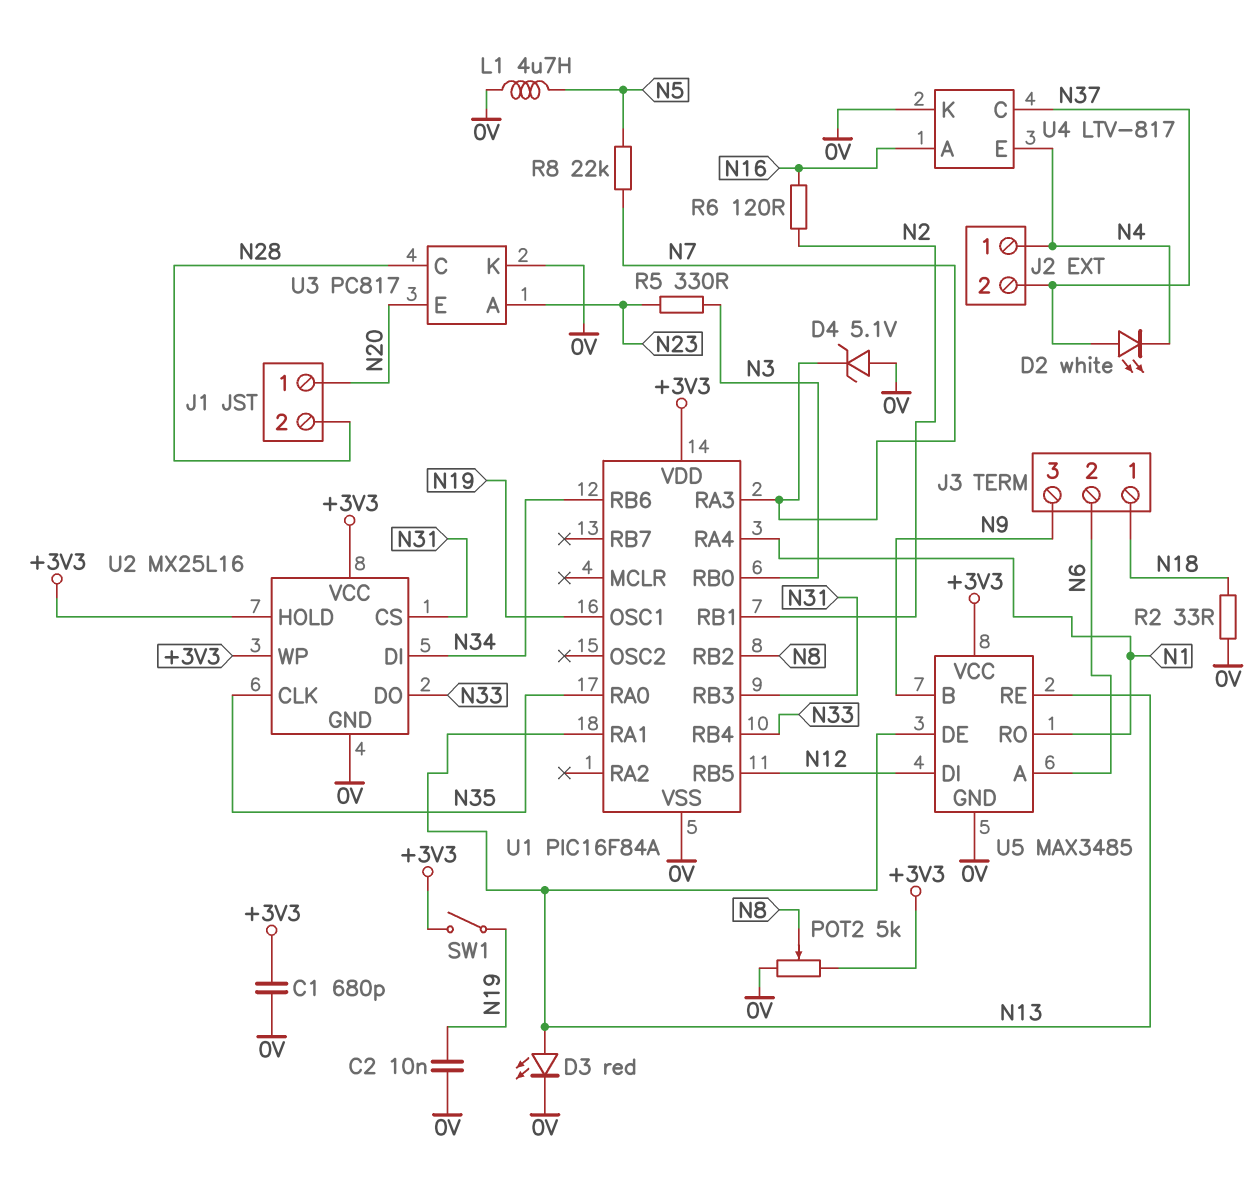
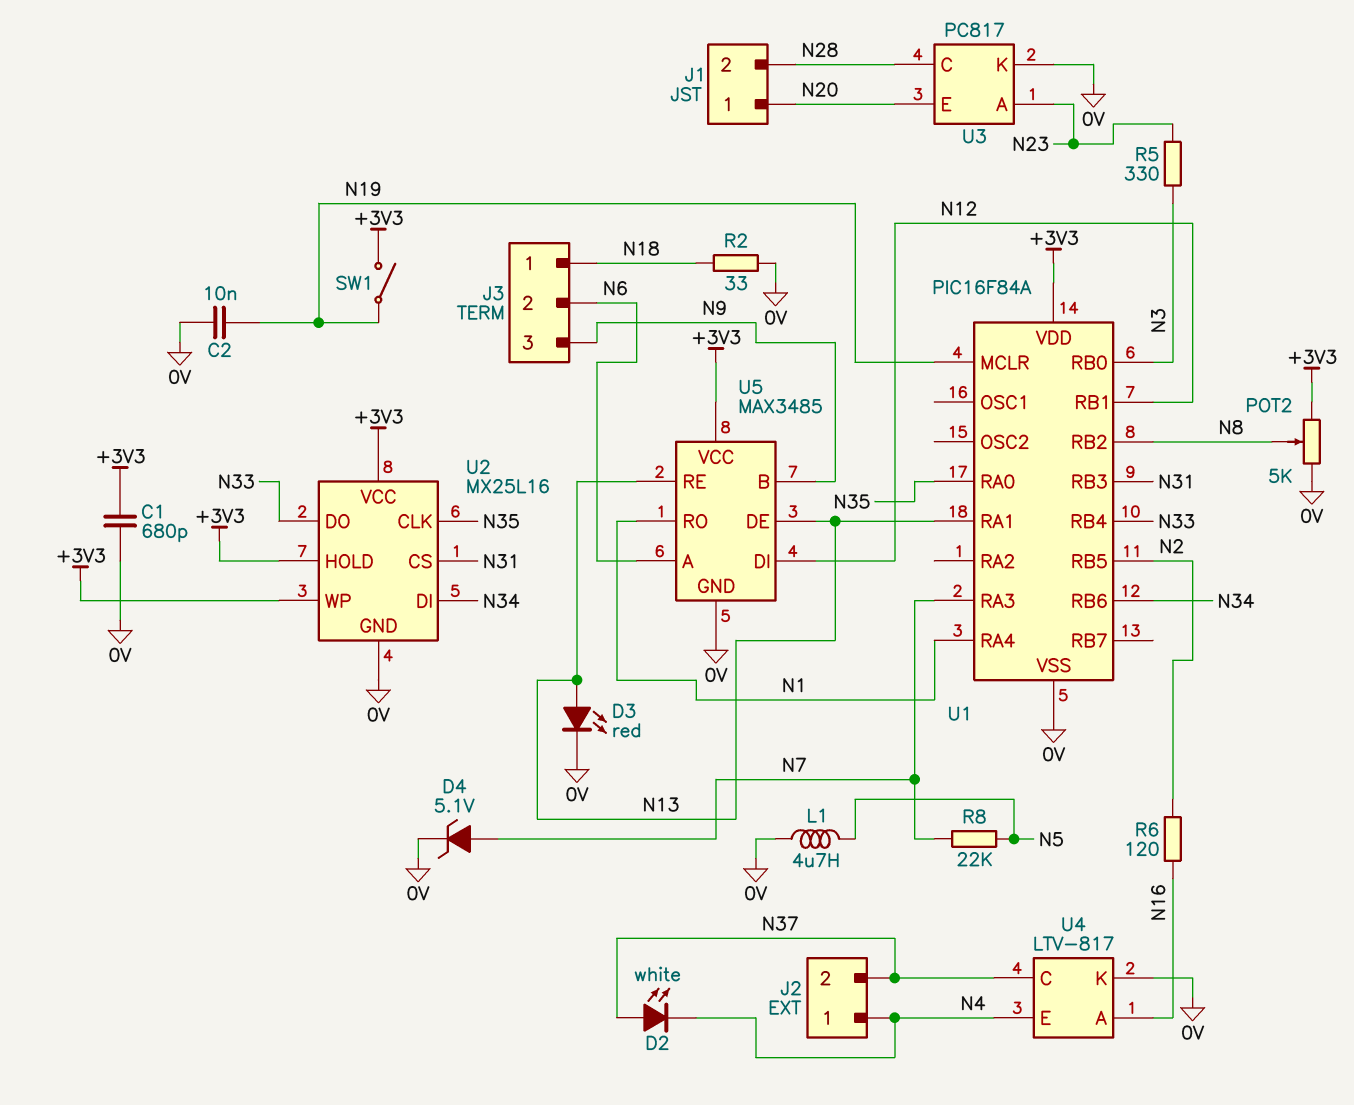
D4: zener 5.1V (A 0V, K N7) -> zener 5.1V (A N7, K 0V)
U1 pin MCLR: none -> N19
U1 pin OSC1: N19 -> none
U1 pin RB1: N2 -> N12
U1 pin RB5: N12 -> N2

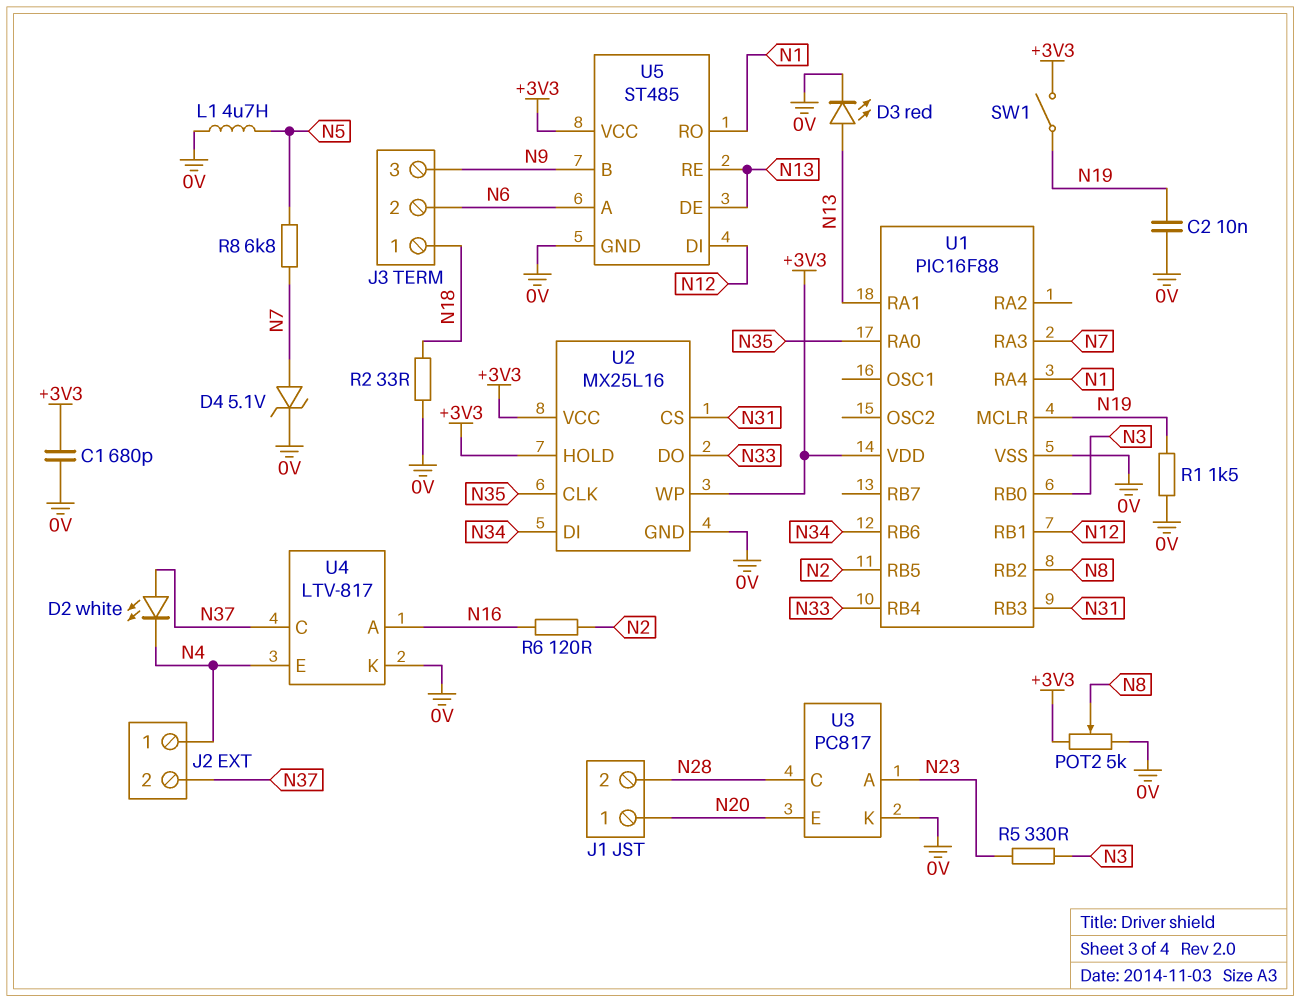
R1: none -> 1.5k (0V, N19)
R8: 22k (N5, N7) -> 6.8k (N5, N7)
U1: PIC16F84A -> PIC16F88
U5: MAX3485 -> ST485

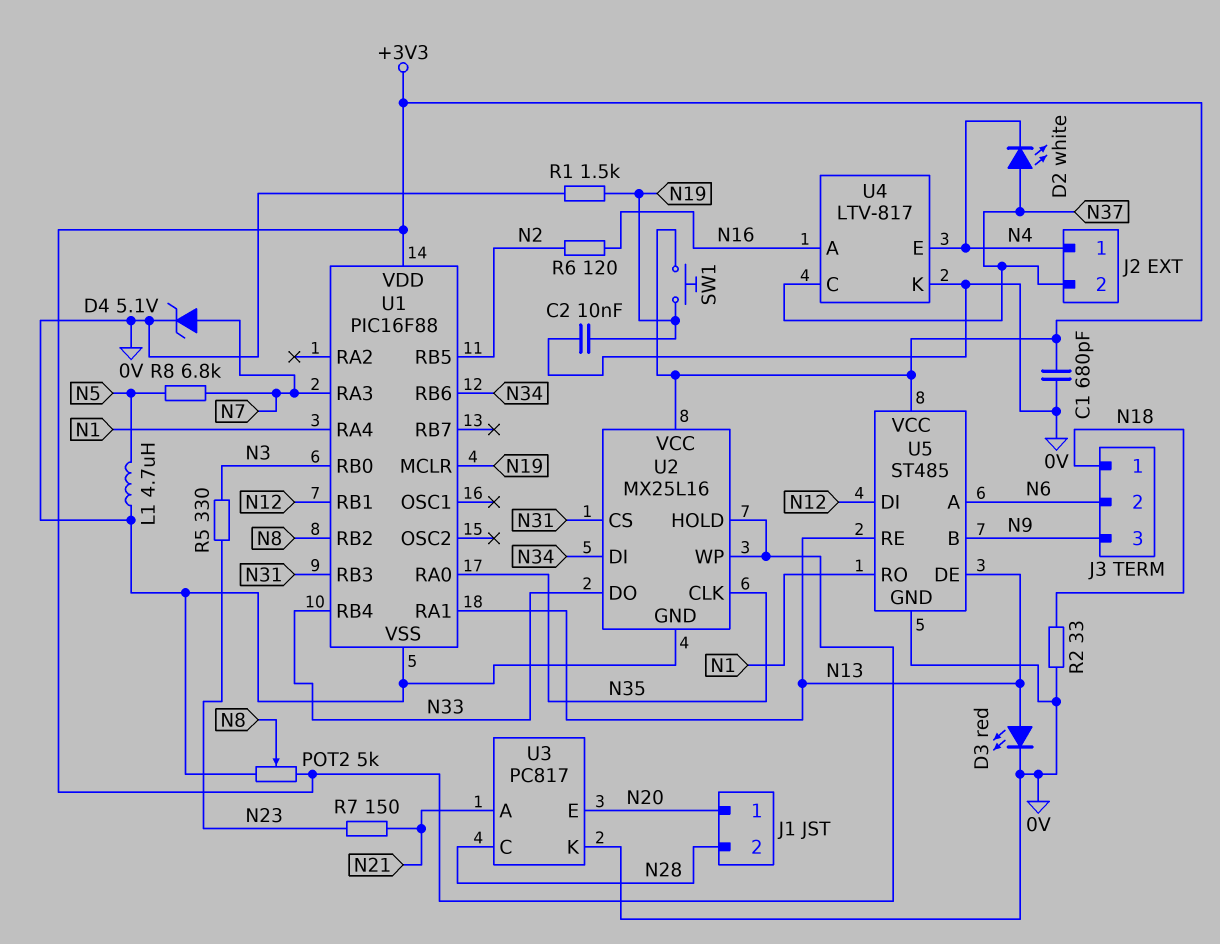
R7: none -> 150 (N21, N23)
SW1: switch (+3V3, N19) -> button (+3V3, N19)
U3 pin A: N23 -> N21

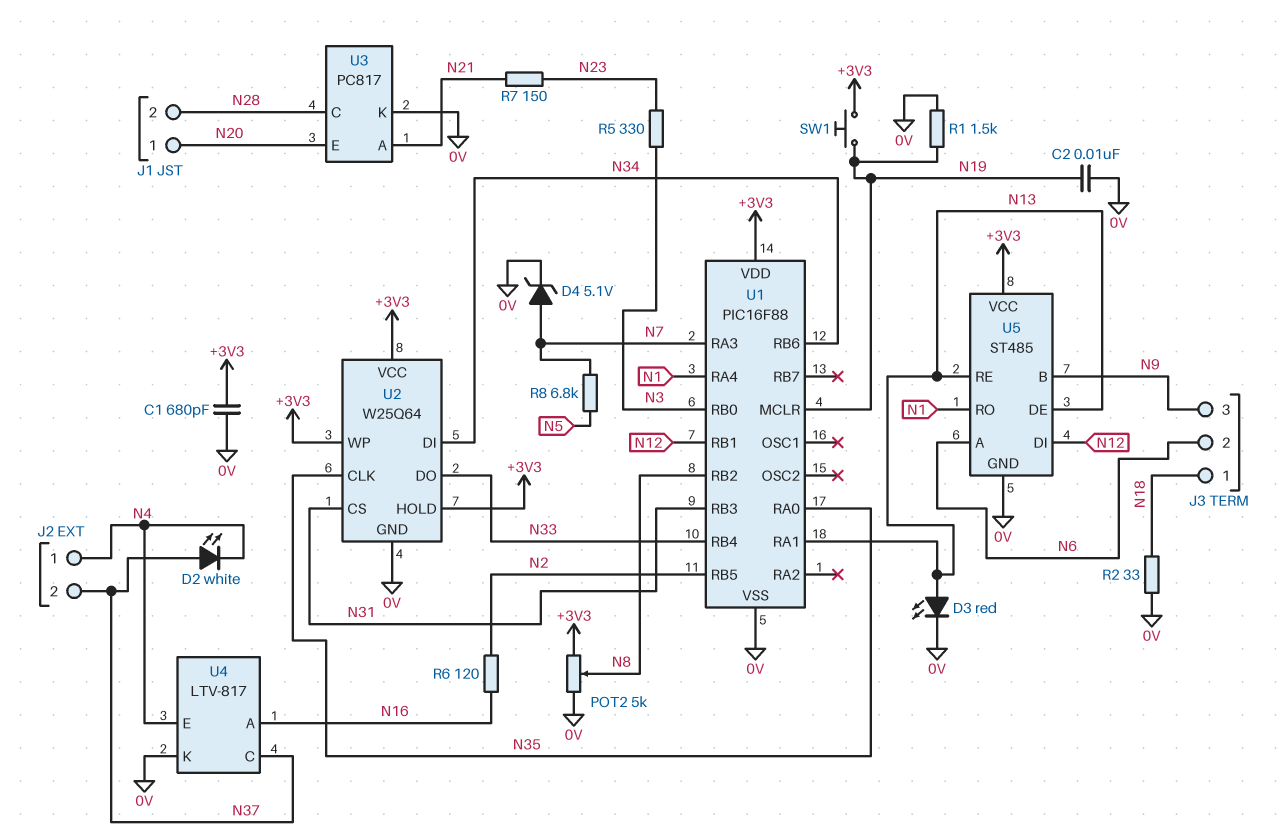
L1: 4.7uH (0V, N5) -> none
U2: MX25L16 -> W25Q64

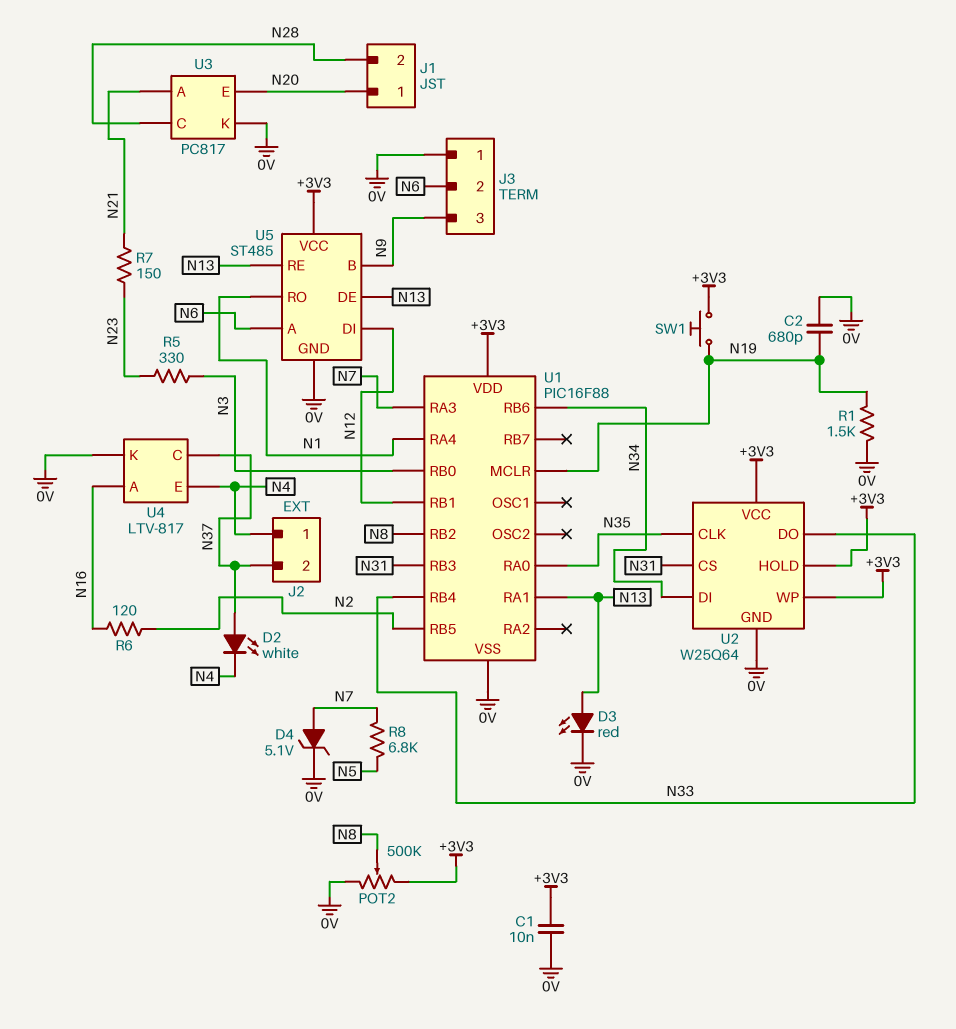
C1: 680pF (+3V3, 0V) -> 10nF (+3V3, 0V)
C2: 10nF (0V, N19) -> 680pF (0V, N19)
J3 pin 1: N18 -> 0V
POT2: 5k (+3V3, 0V, wiper N8) -> 500k (+3V3, 0V, wiper N8)
R2: 33 (0V, N18) -> none

